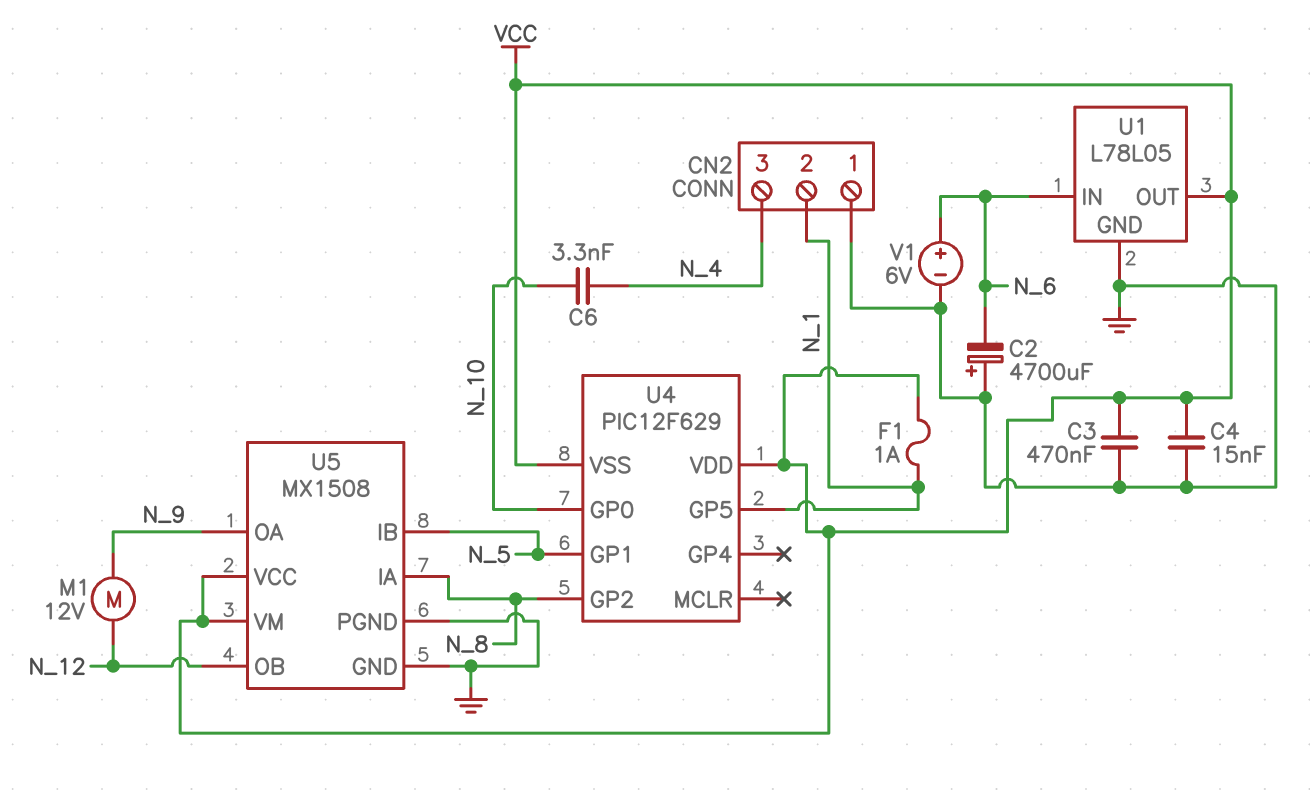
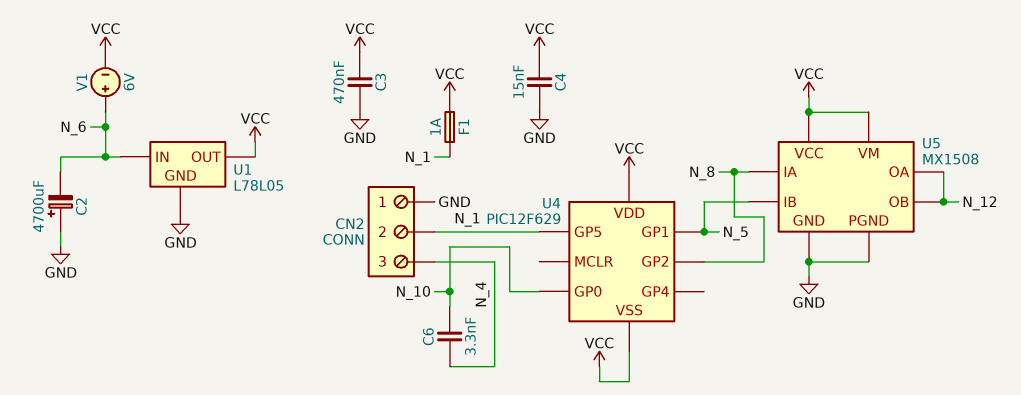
M1: motor 12V (N_9, N_12) -> none
U5 pin OA: N_9 -> N_12
V1: 6V (plus N_6, minus GND) -> 6V (plus N_6, minus VCC)

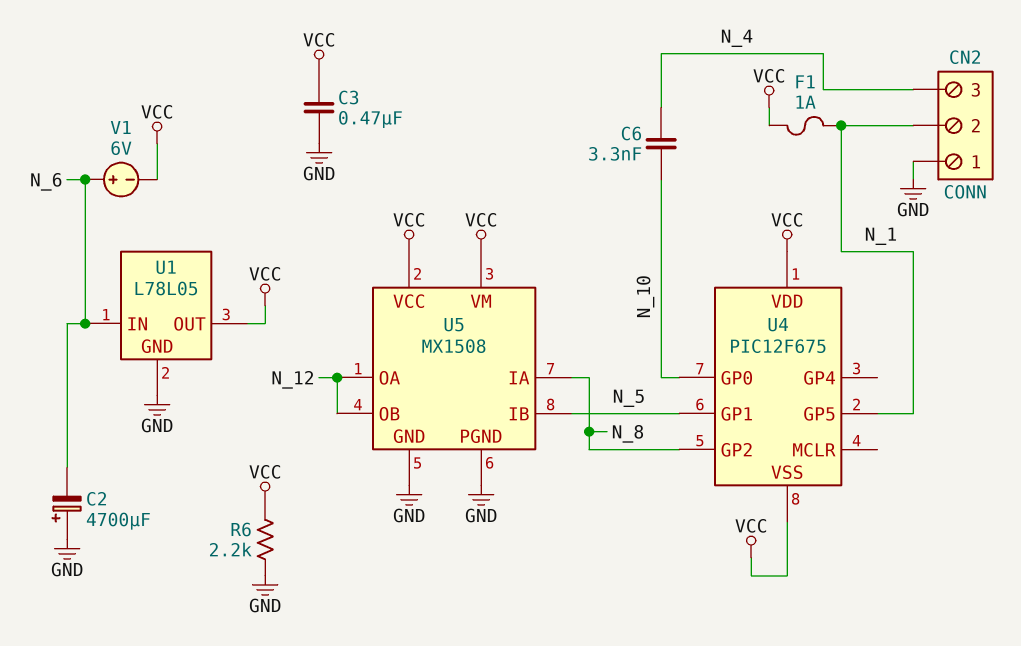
C4: 15nF (GND, VCC) -> none
R6: none -> 2.2k (GND, VCC)
U4: PIC12F629 -> PIC12F675

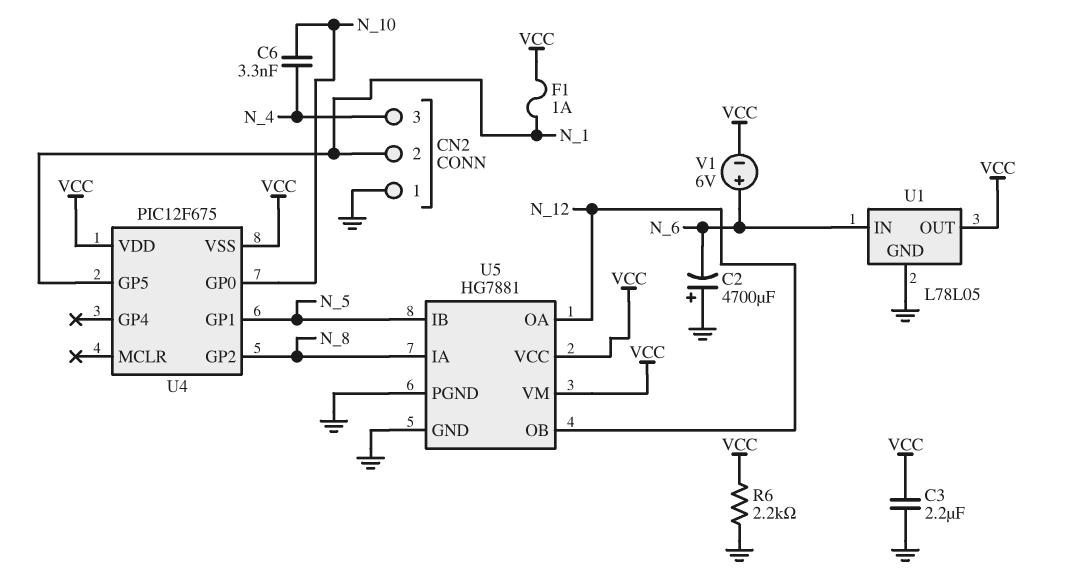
C3: 470nF (GND, VCC) -> 2.2uF (GND, VCC)
U5: MX1508 -> HG7881

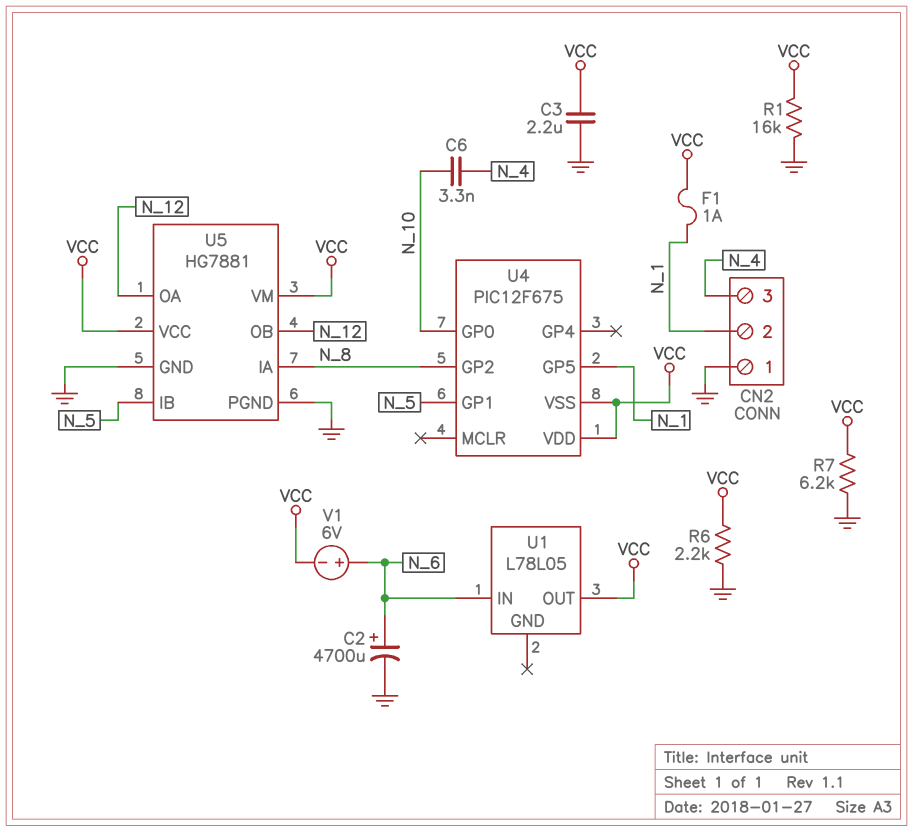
C2: 4700uF (plus GND, minus N_6) -> 4700uF (plus N_6, minus GND)
R1: none -> 16k (GND, VCC)
R7: none -> 6.2k (GND, VCC)
U1 pin GND: GND -> none

